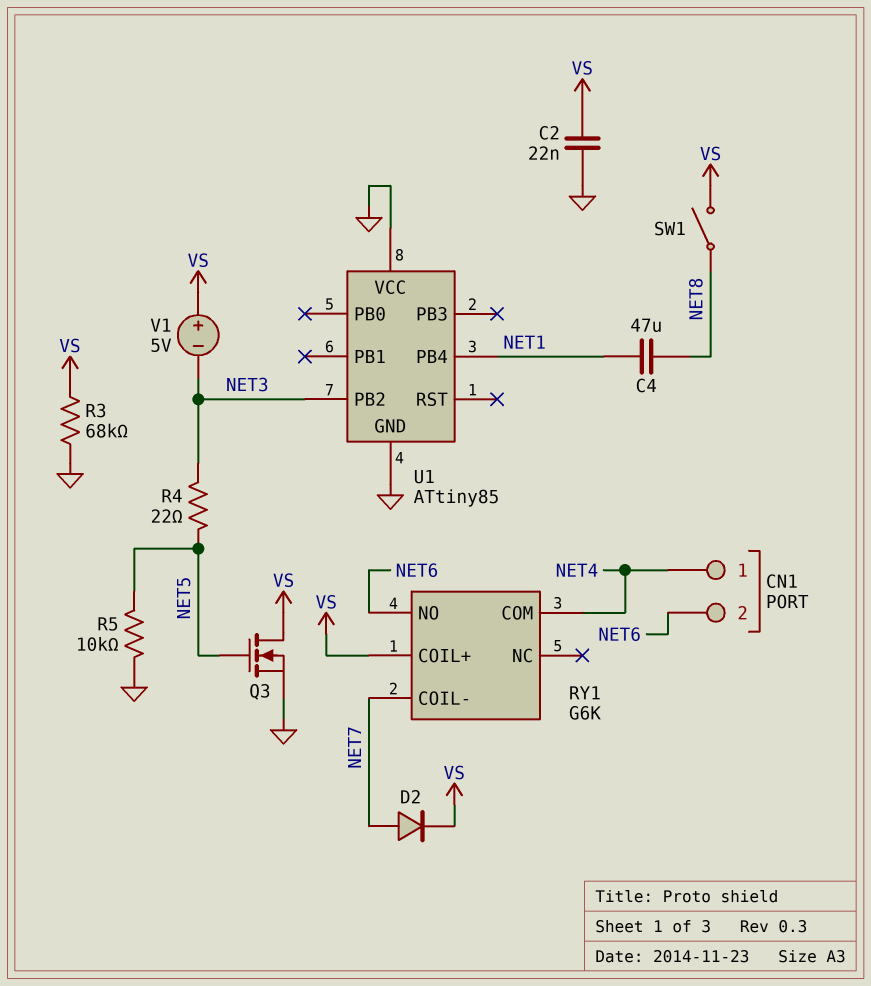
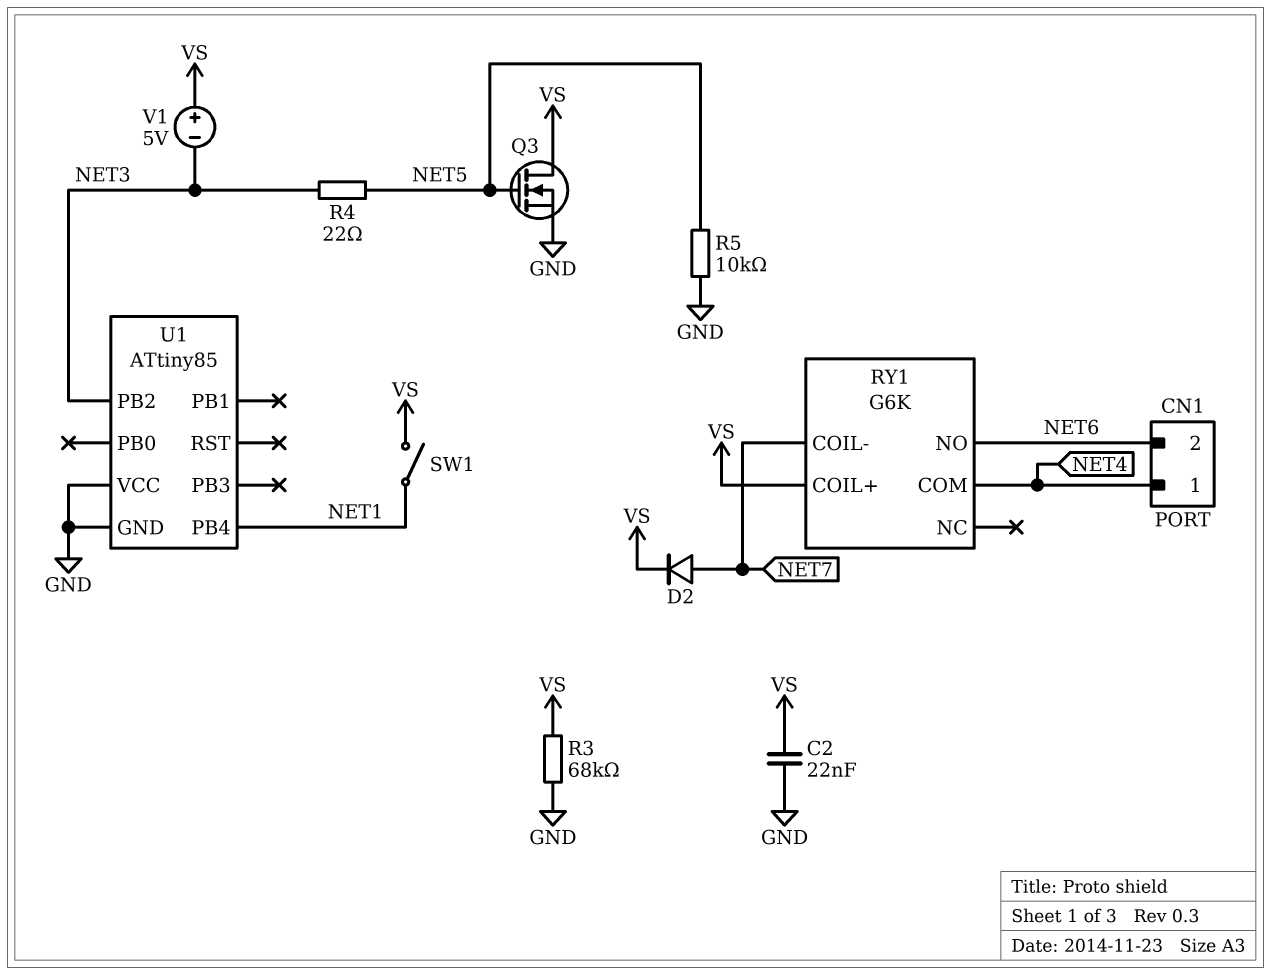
C4: 47uF (NET1, NET8) -> none
SW1: switch (NET8, VS) -> switch (NET1, VS)

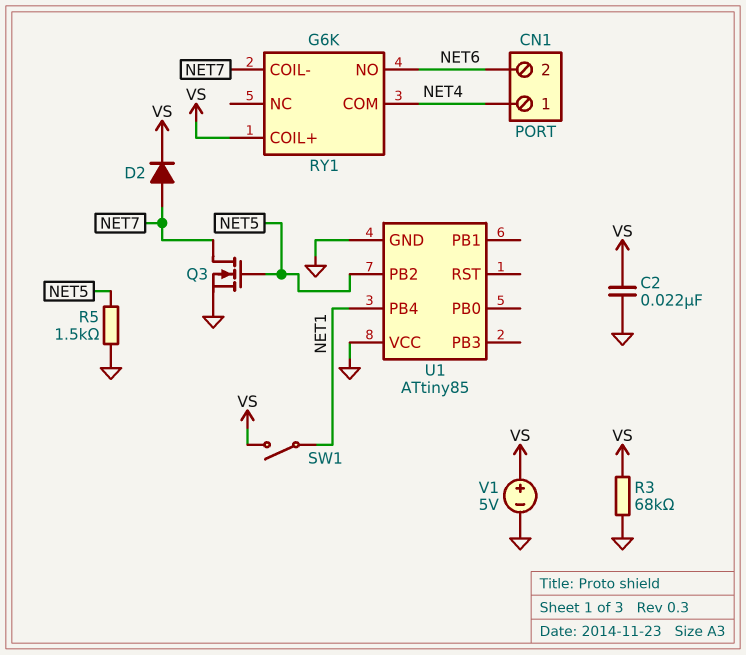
Q3: NMOS (G NET5, D VS, S GND) -> NMOS (G NET5, D NET7, S GND)
R4: 22 (NET3, NET5) -> none
R5: 10k (GND, NET5) -> 1.5k (GND, NET5)
U1 pin PB2: NET3 -> NET5
V1: 5V (plus VS, minus NET3) -> 5V (plus VS, minus GND)

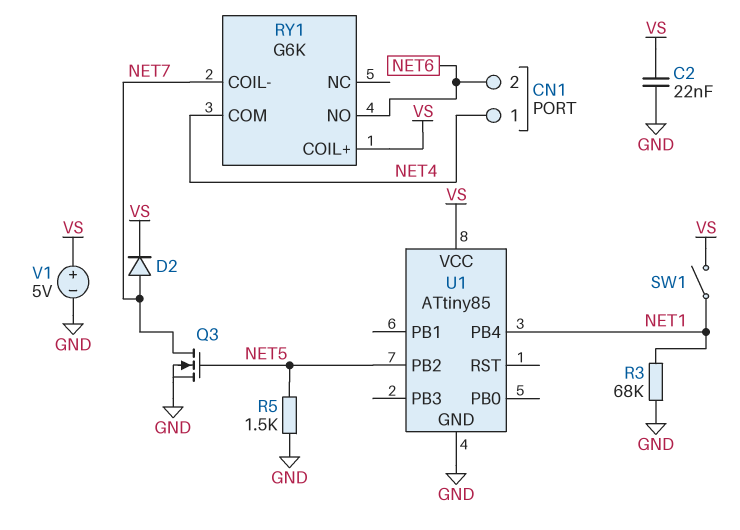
R3: 68k (GND, VS) -> 68k (GND, NET1)
U1 pin VCC: GND -> VS

